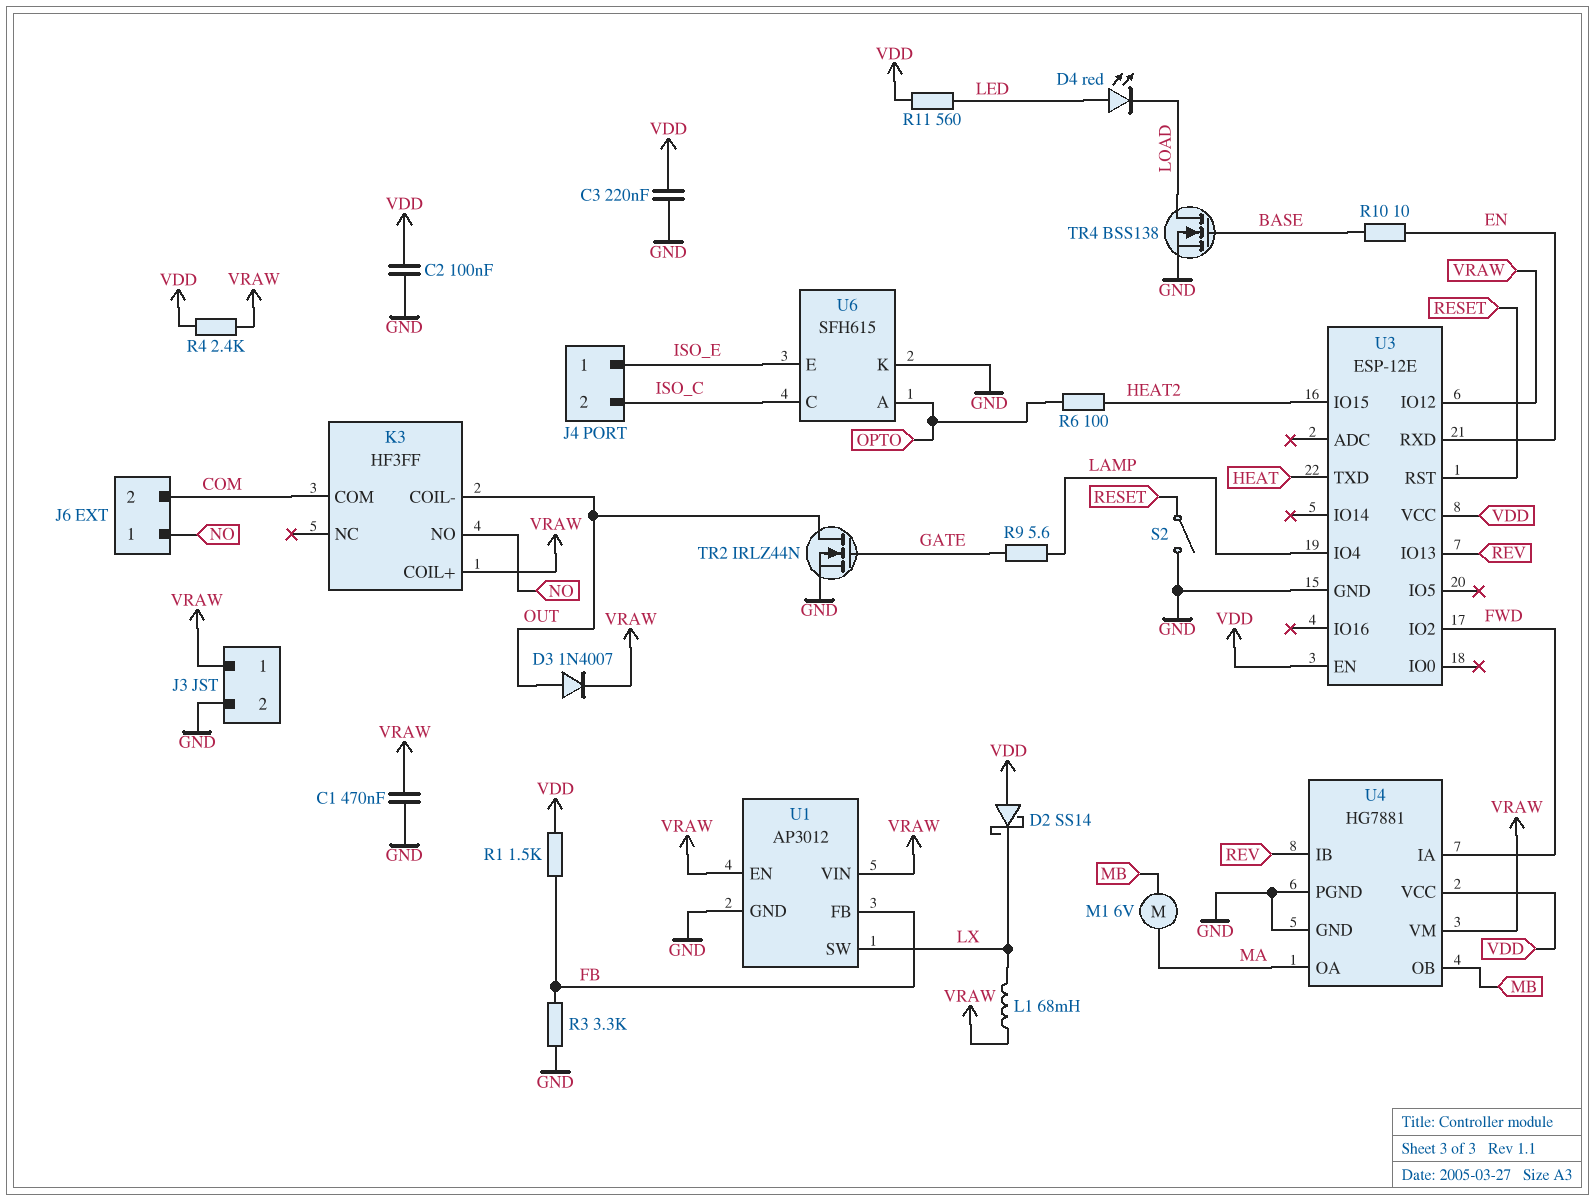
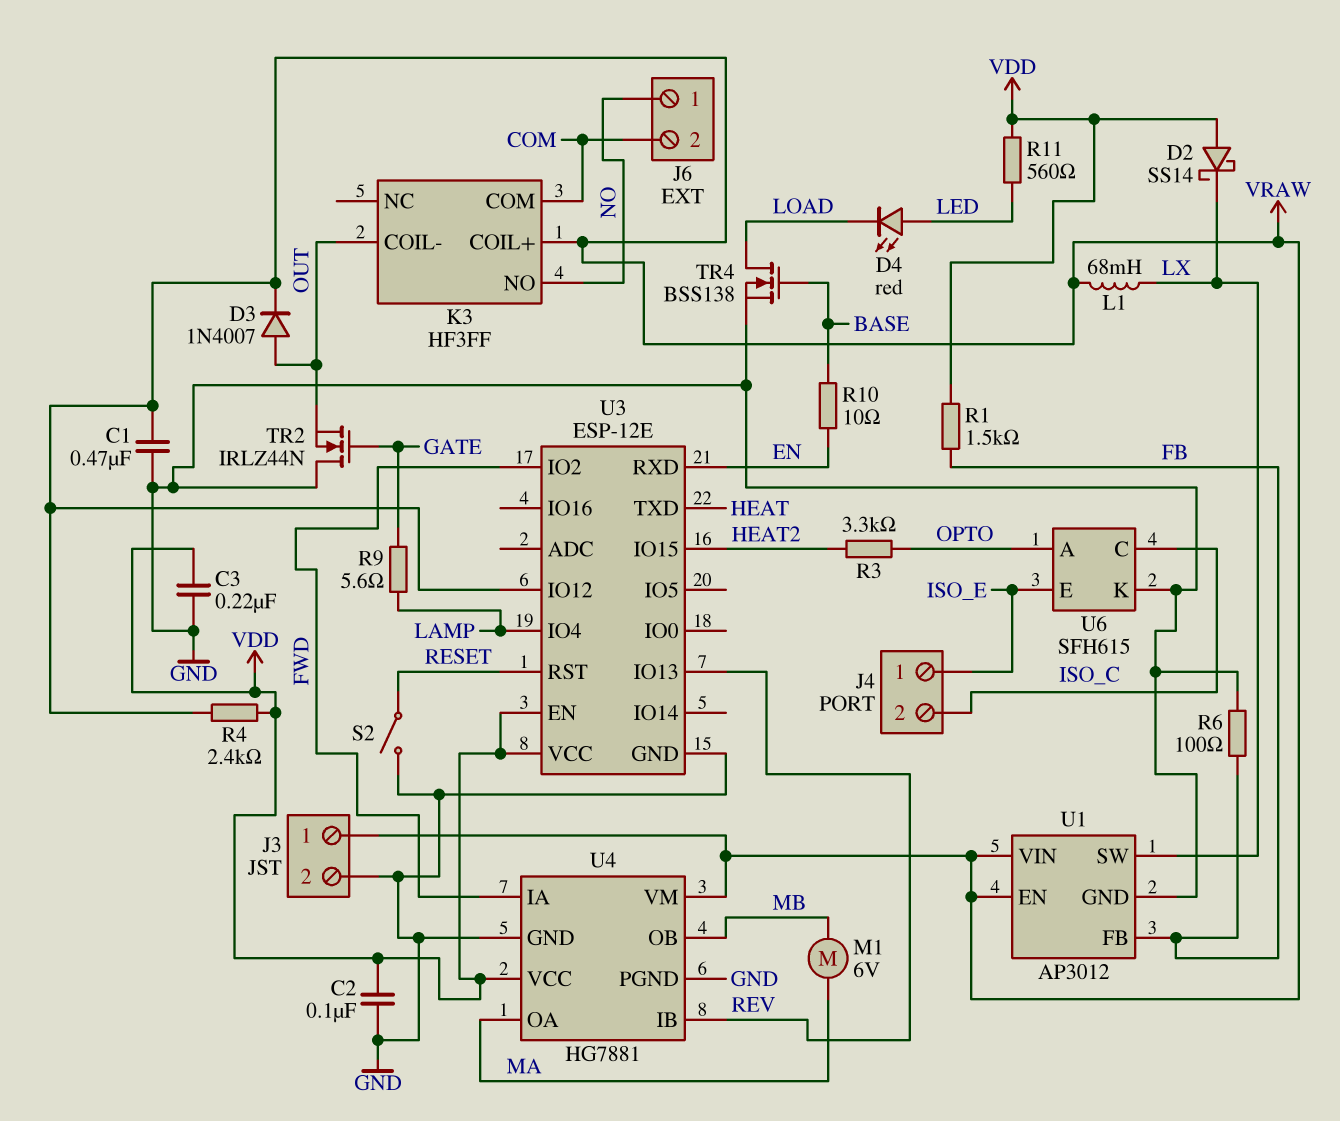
R3: 3.3k (FB, GND) -> 3.3k (HEAT2, OPTO)
R6: 100 (HEAT2, OPTO) -> 100 (FB, GND)
TR2: NMOS IRLZ44N (G GATE, D OUT, S GND) -> NMOS IRLZ44N (G GATE, D GND, S OUT)

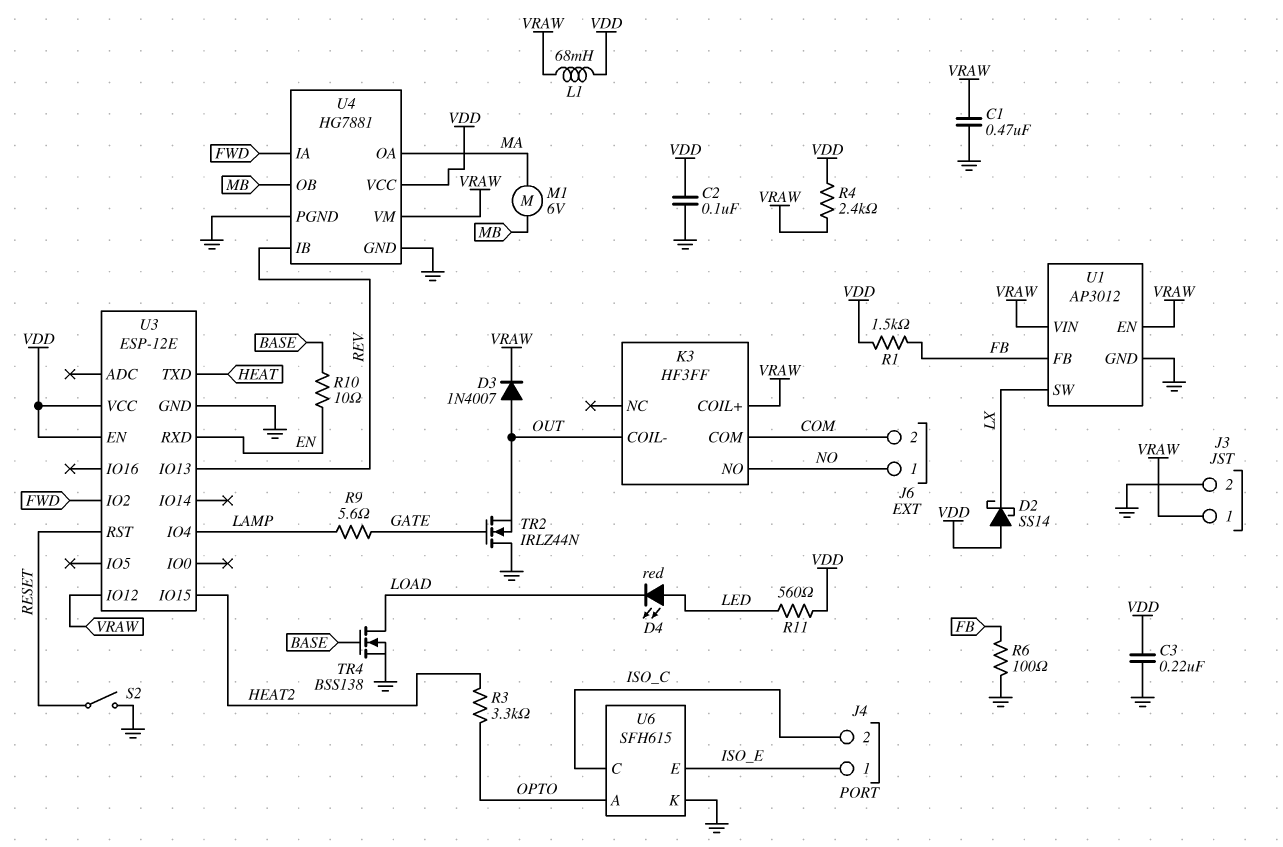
L1: 68mH (LX, VRAW) -> 68mH (VDD, VRAW)

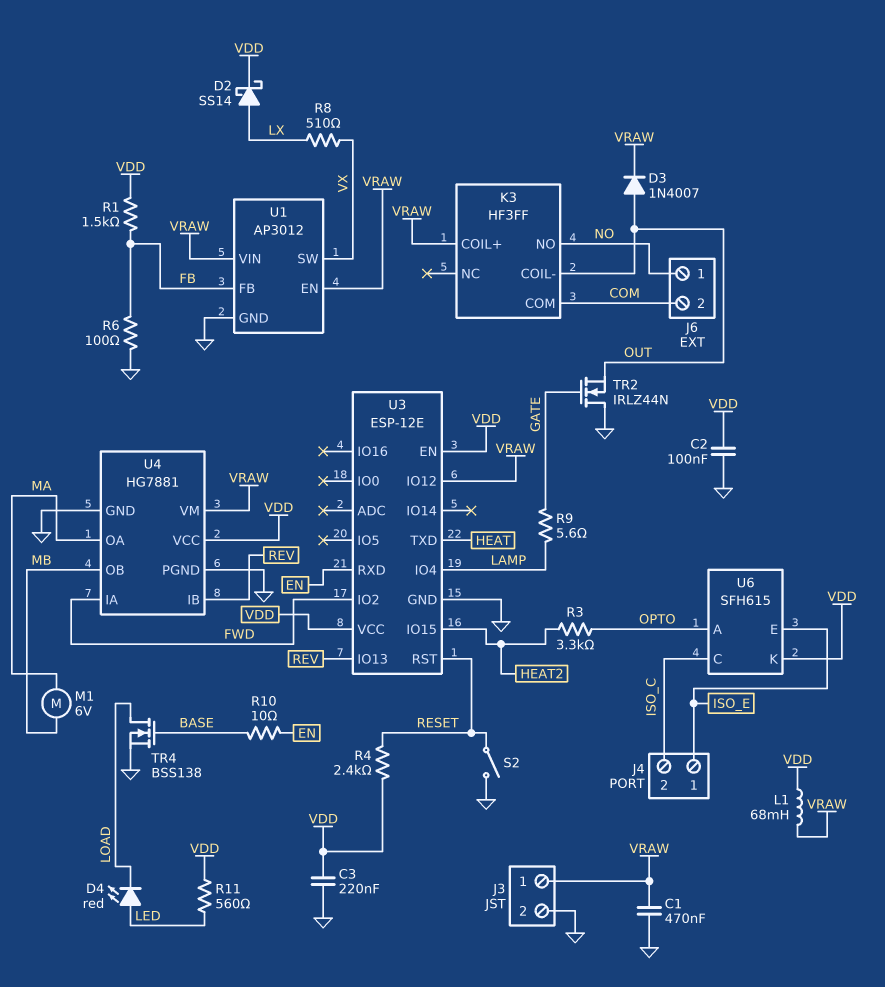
D2: schottky SS14 (A VDD, K LX) -> schottky SS14 (A LX, K VDD)
R4: 2.4k (VDD, VRAW) -> 2.4k (RESET, VDD)
R8: none -> 510 (LX, VX)
U1 pin SW: LX -> VX
U6 pin K: GND -> VDD

